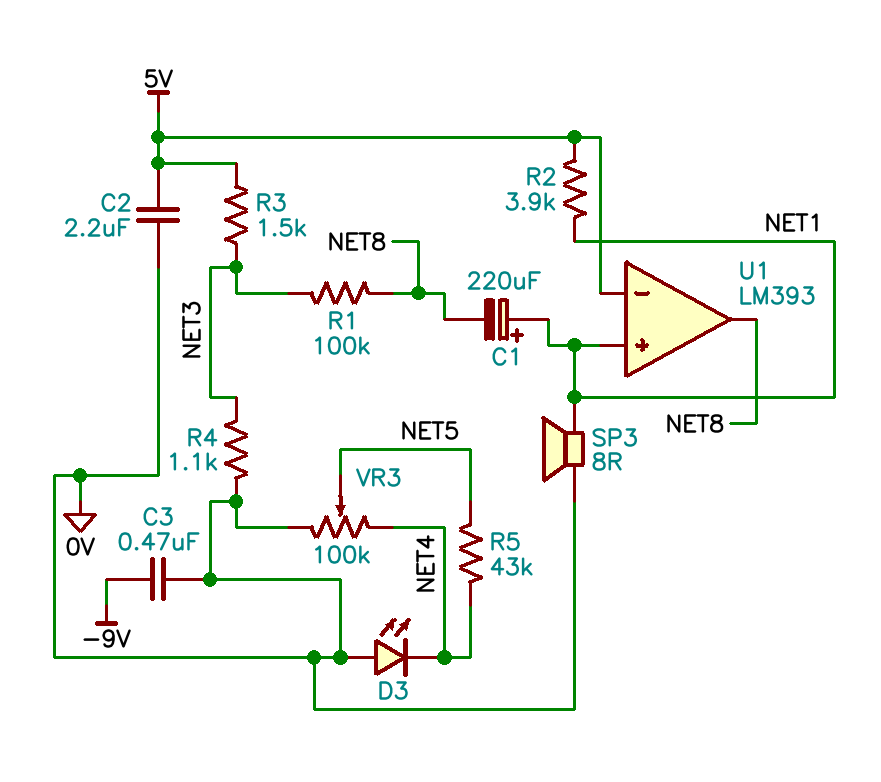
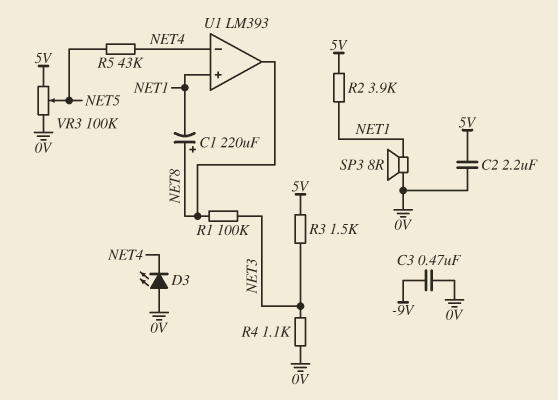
C1: 220uF (plus NET1, minus NET8) -> 220uF (plus NET8, minus NET1)
U1 pin in-: 5V -> NET4
VR3: 100k (0V, NET4, wiper NET5) -> 100k (0V, 5V, wiper NET5)

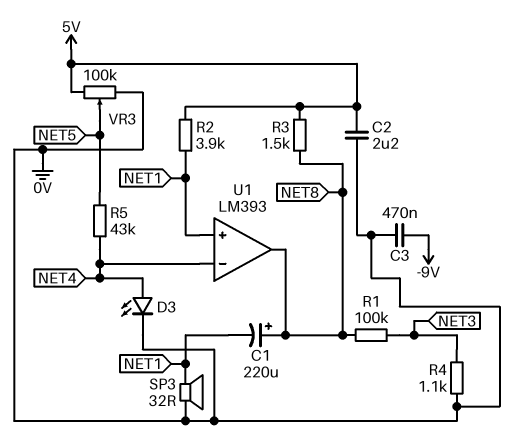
D3: LED (A 0V, K NET4) -> LED (A NET4, K 0V)
R3: 1.5k (5V, NET3) -> 1.5k (5V, NET8)
SP3: speaker 8R (0V, NET1) -> speaker 32R (0V, NET1)

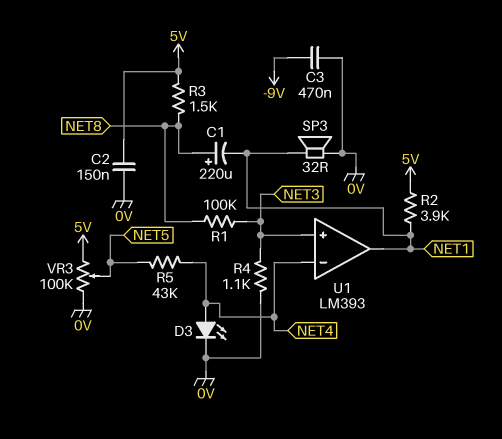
C2: 2.2uF (0V, 5V) -> 150nF (0V, 5V)
U1 pin in+: NET1 -> NET3
U1 pin out: NET8 -> NET1

